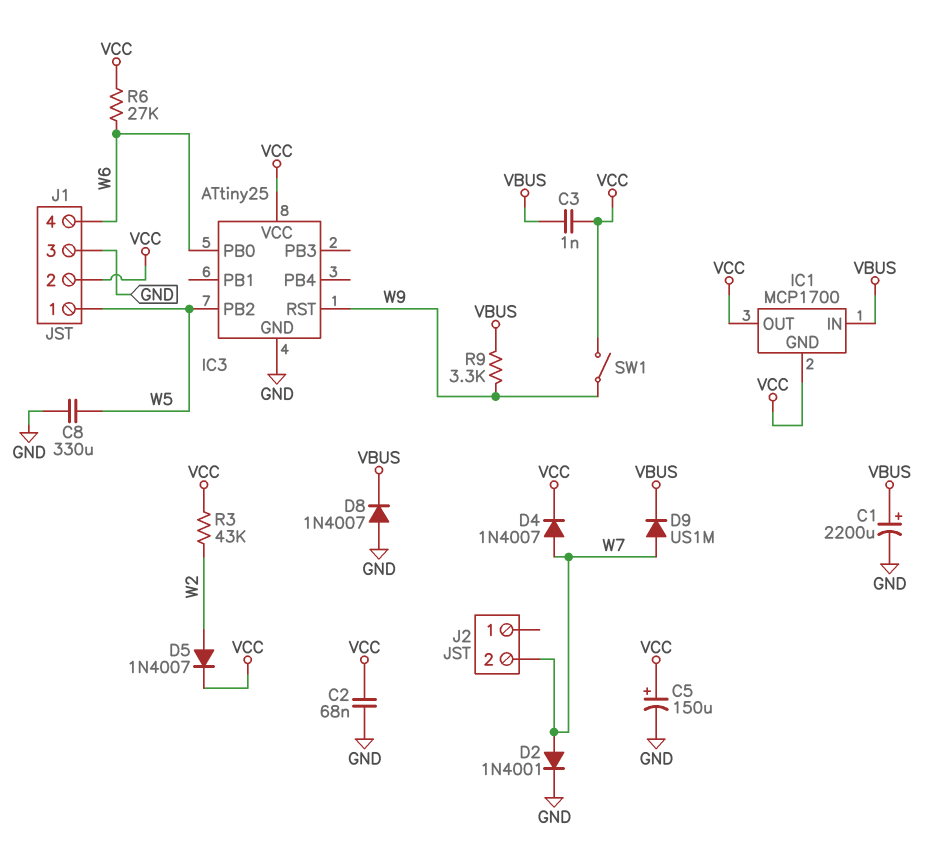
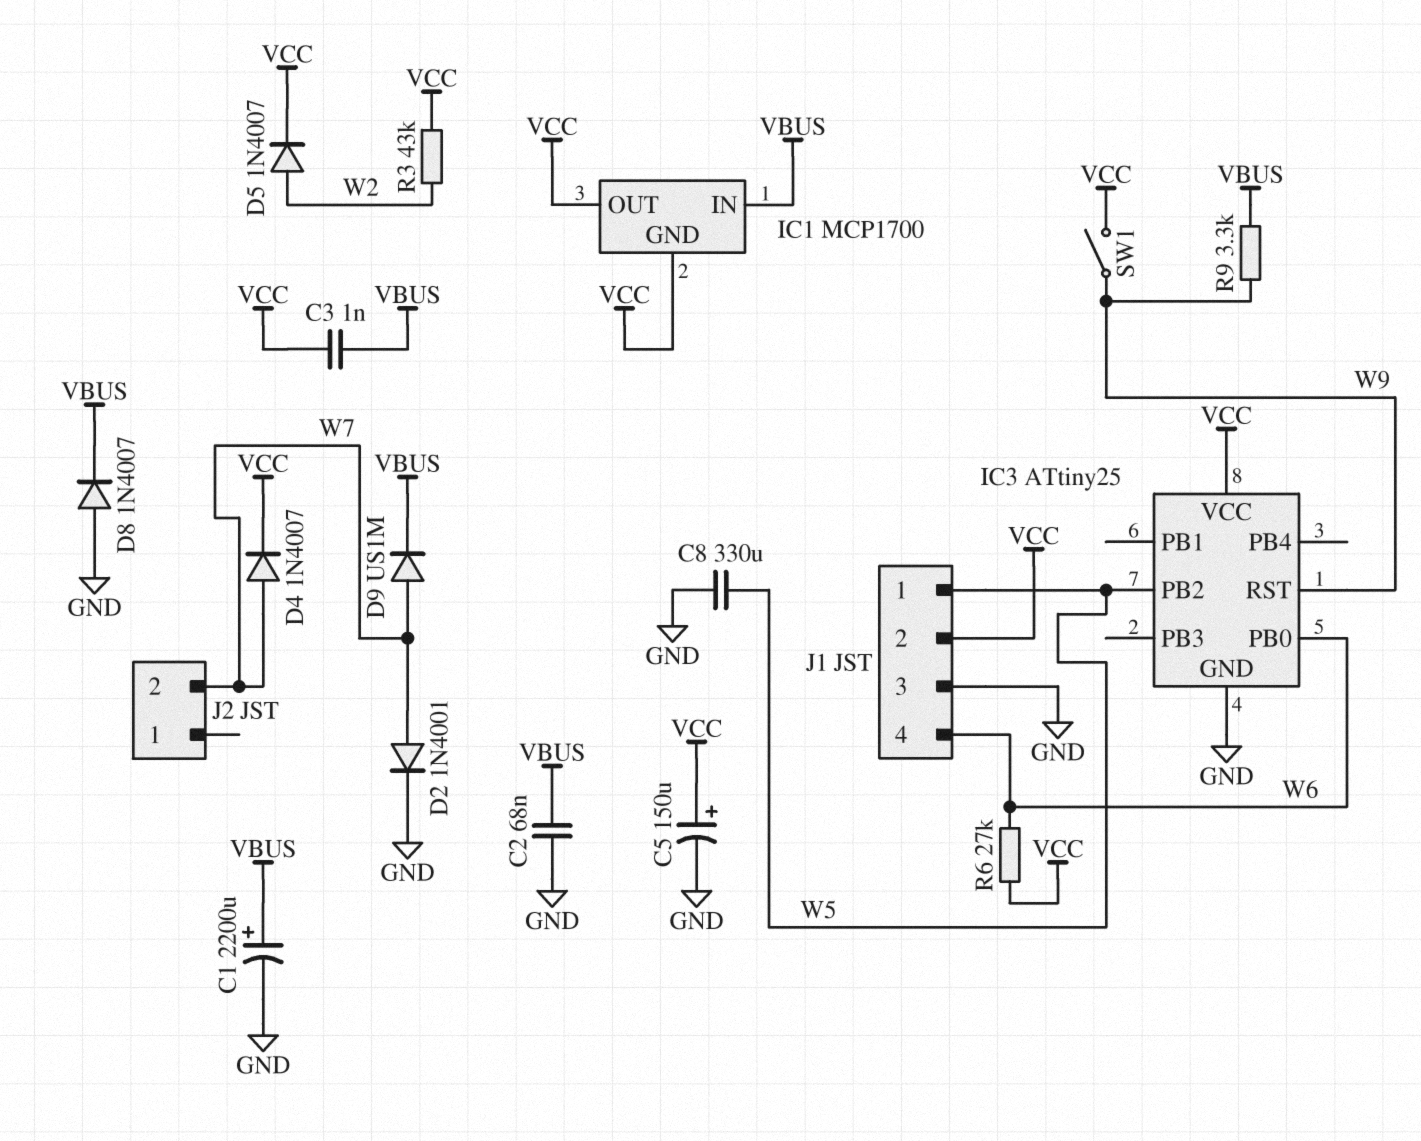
C2: 68nF (GND, VCC) -> 68nF (GND, VBUS)

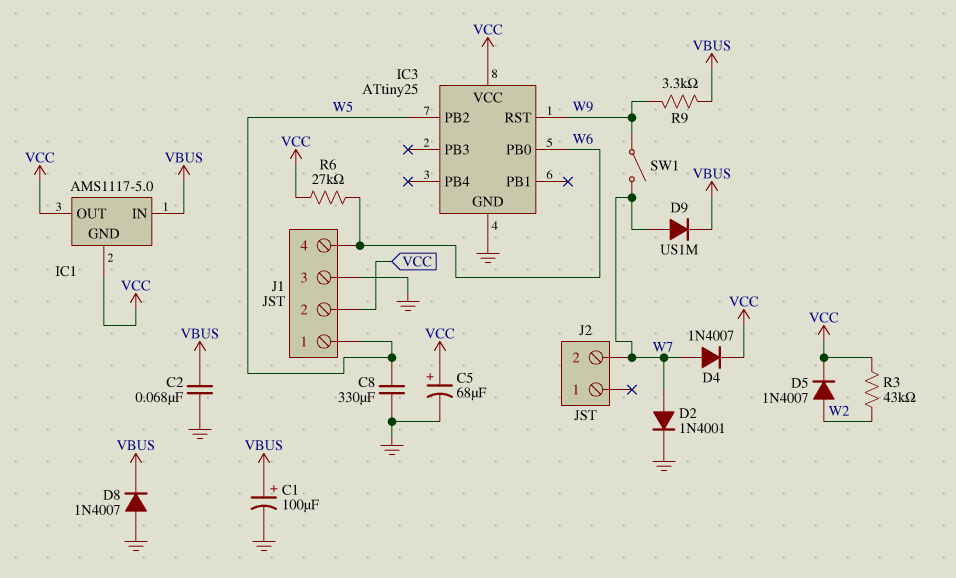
C1: 2200uF (plus VBUS, minus GND) -> 100uF (plus VBUS, minus GND)
C3: 1nF (VBUS, VCC) -> none
C5: 150uF (plus VCC, minus GND) -> 68uF (plus VCC, minus GND)
IC1: MCP1700 -> AMS1117-5.0
SW1: switch (VCC, W9) -> switch (W7, W9)

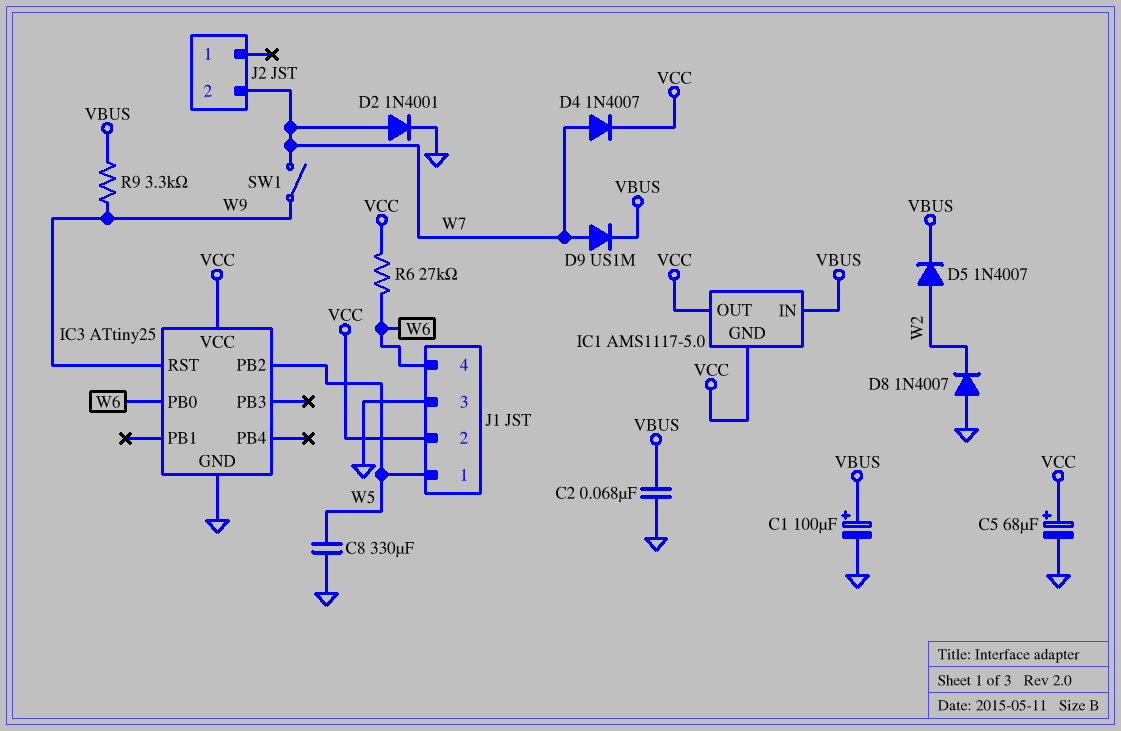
D5: diode 1N4007 (A W2, K VCC) -> diode 1N4007 (A W2, K VBUS)
D8: diode 1N4007 (A GND, K VBUS) -> diode 1N4007 (A GND, K W2)
R3: 43k (VCC, W2) -> none

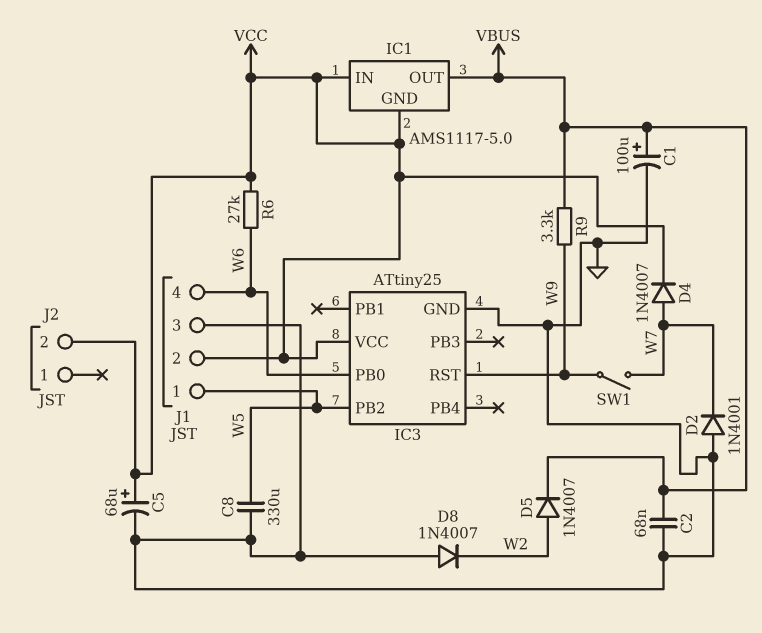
D2: diode 1N4001 (A W7, K GND) -> diode 1N4001 (A GND, K W7)
D9: diode US1M (A W7, K VBUS) -> none
IC1 pin IN: VBUS -> VCC
IC1 pin OUT: VCC -> VBUS
J2 pin 2: W7 -> VCC

